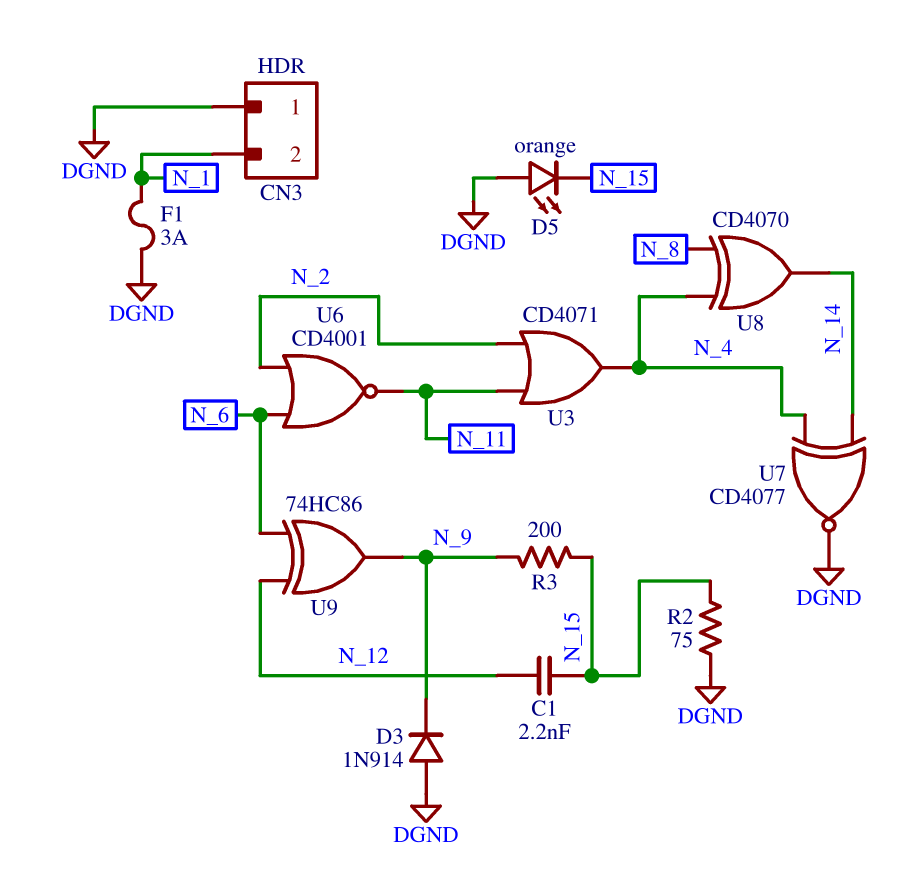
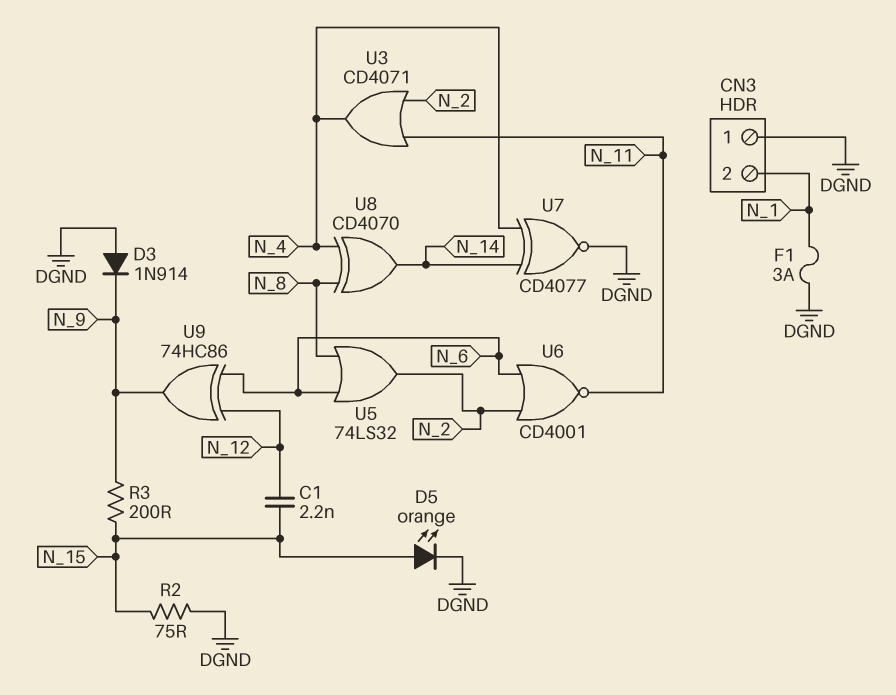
D5: LED orange (A DGND, K N_15) -> LED orange (A N_15, K DGND)
U5: none -> OR 74LS32 (in N_6, in N_8, out N_2)

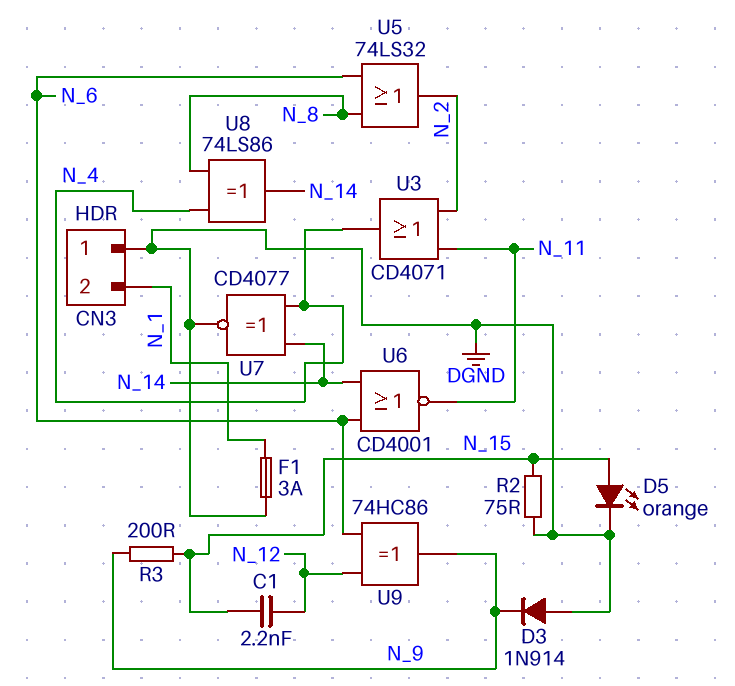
U6: NOR CD4001 (in N_2, in N_6, out N_11) -> NOR CD4001 (in N_6, in N_14, out N_11)
U8: XOR CD4070 (in N_4, in N_8, out N_14) -> XOR 74LS86 (in N_4, in N_8, out N_14)

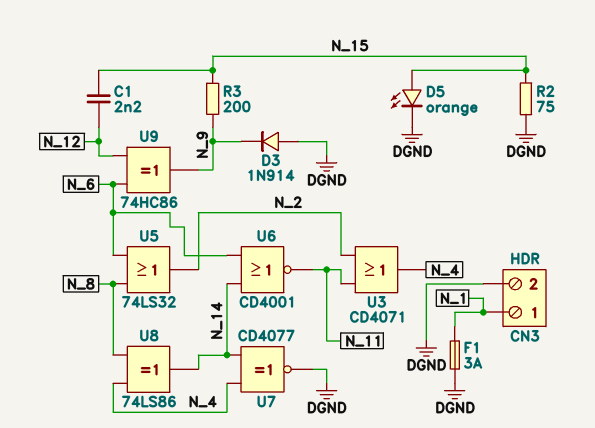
CN3 pin 1: DGND -> N_1
CN3 pin 2: N_1 -> DGND

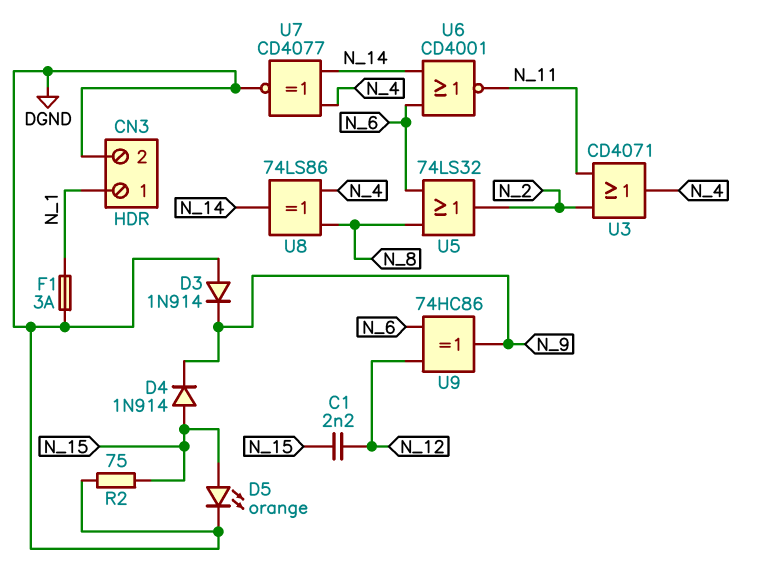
D4: none -> diode 1N914 (A N_15, K N_9)
R3: 200 (N_9, N_15) -> none

